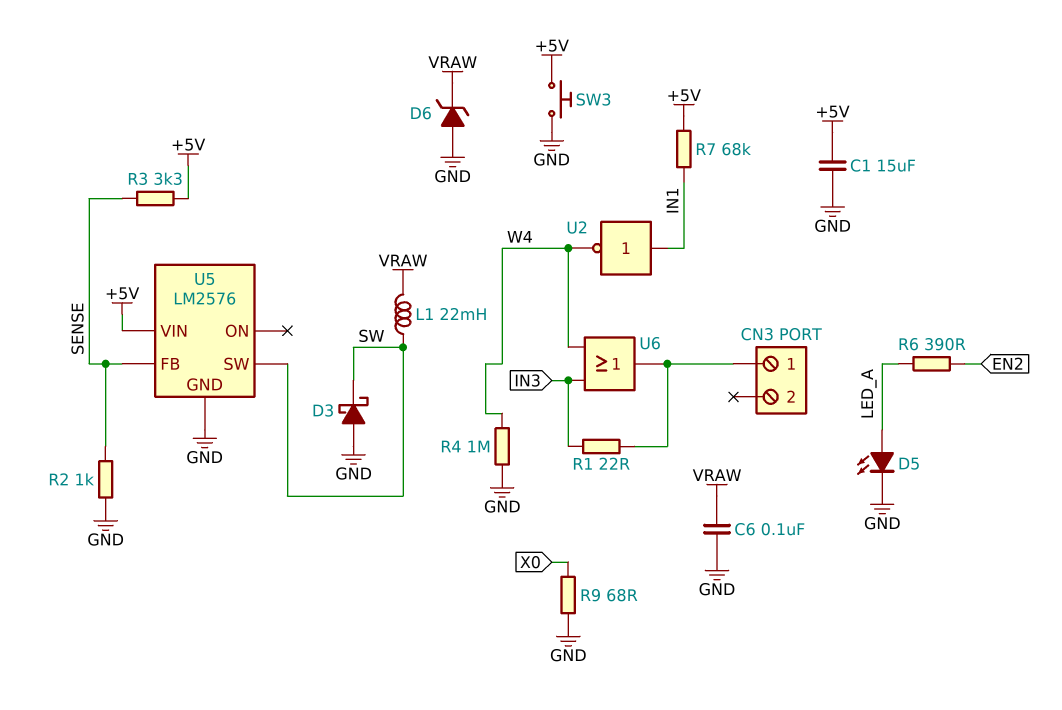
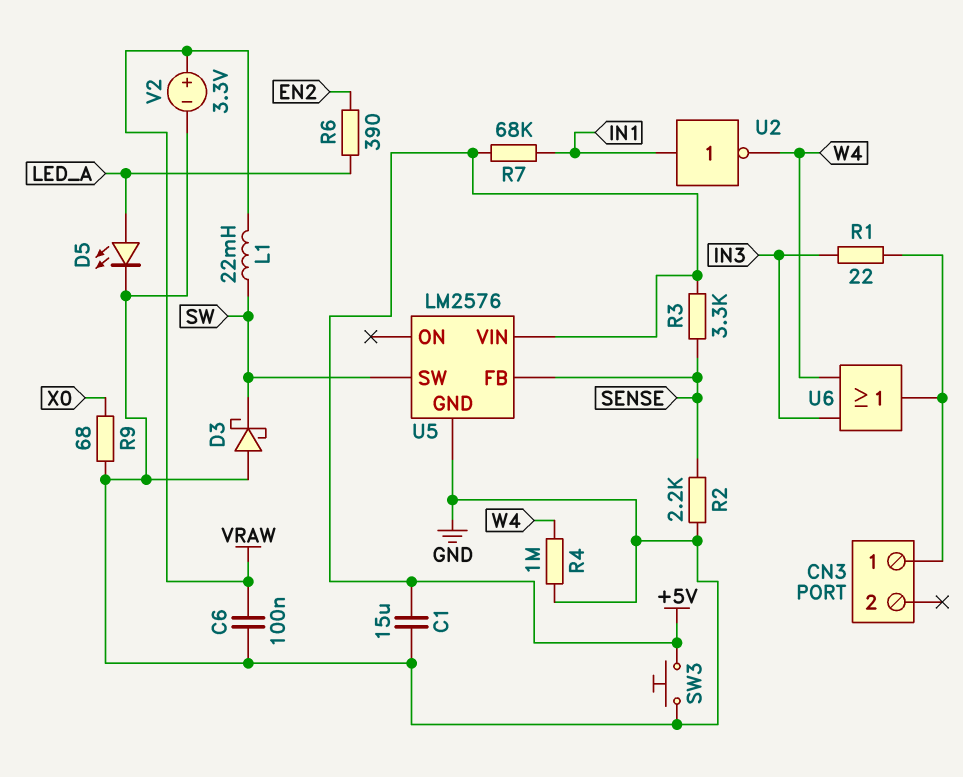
D6: zener (A GND, K VRAW) -> none
R2: 1k (GND, SENSE) -> 2.2k (GND, SENSE)
V2: none -> 3.3V (plus VRAW, minus GND)

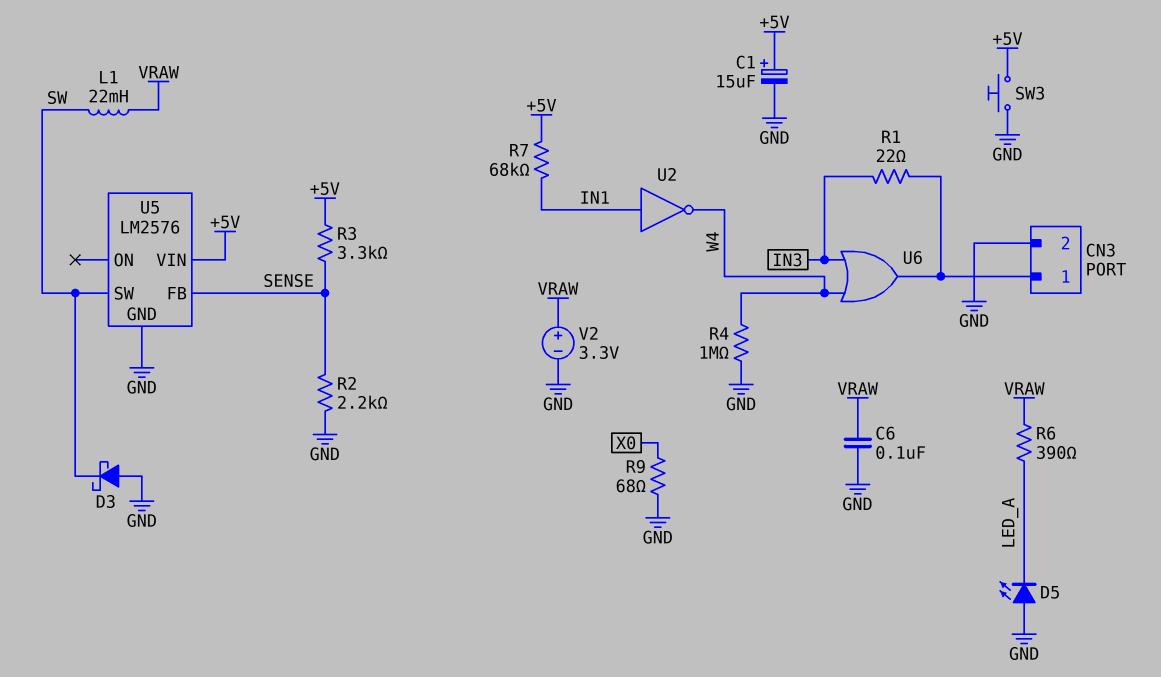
C1: 15uF (+5V, GND) -> 15uF (plus +5V, minus GND)
CN3 pin 2: none -> GND
D5: LED (A LED_A, K GND) -> LED (A GND, K LED_A)
R6: 390 (EN2, LED_A) -> 390 (LED_A, VRAW)

